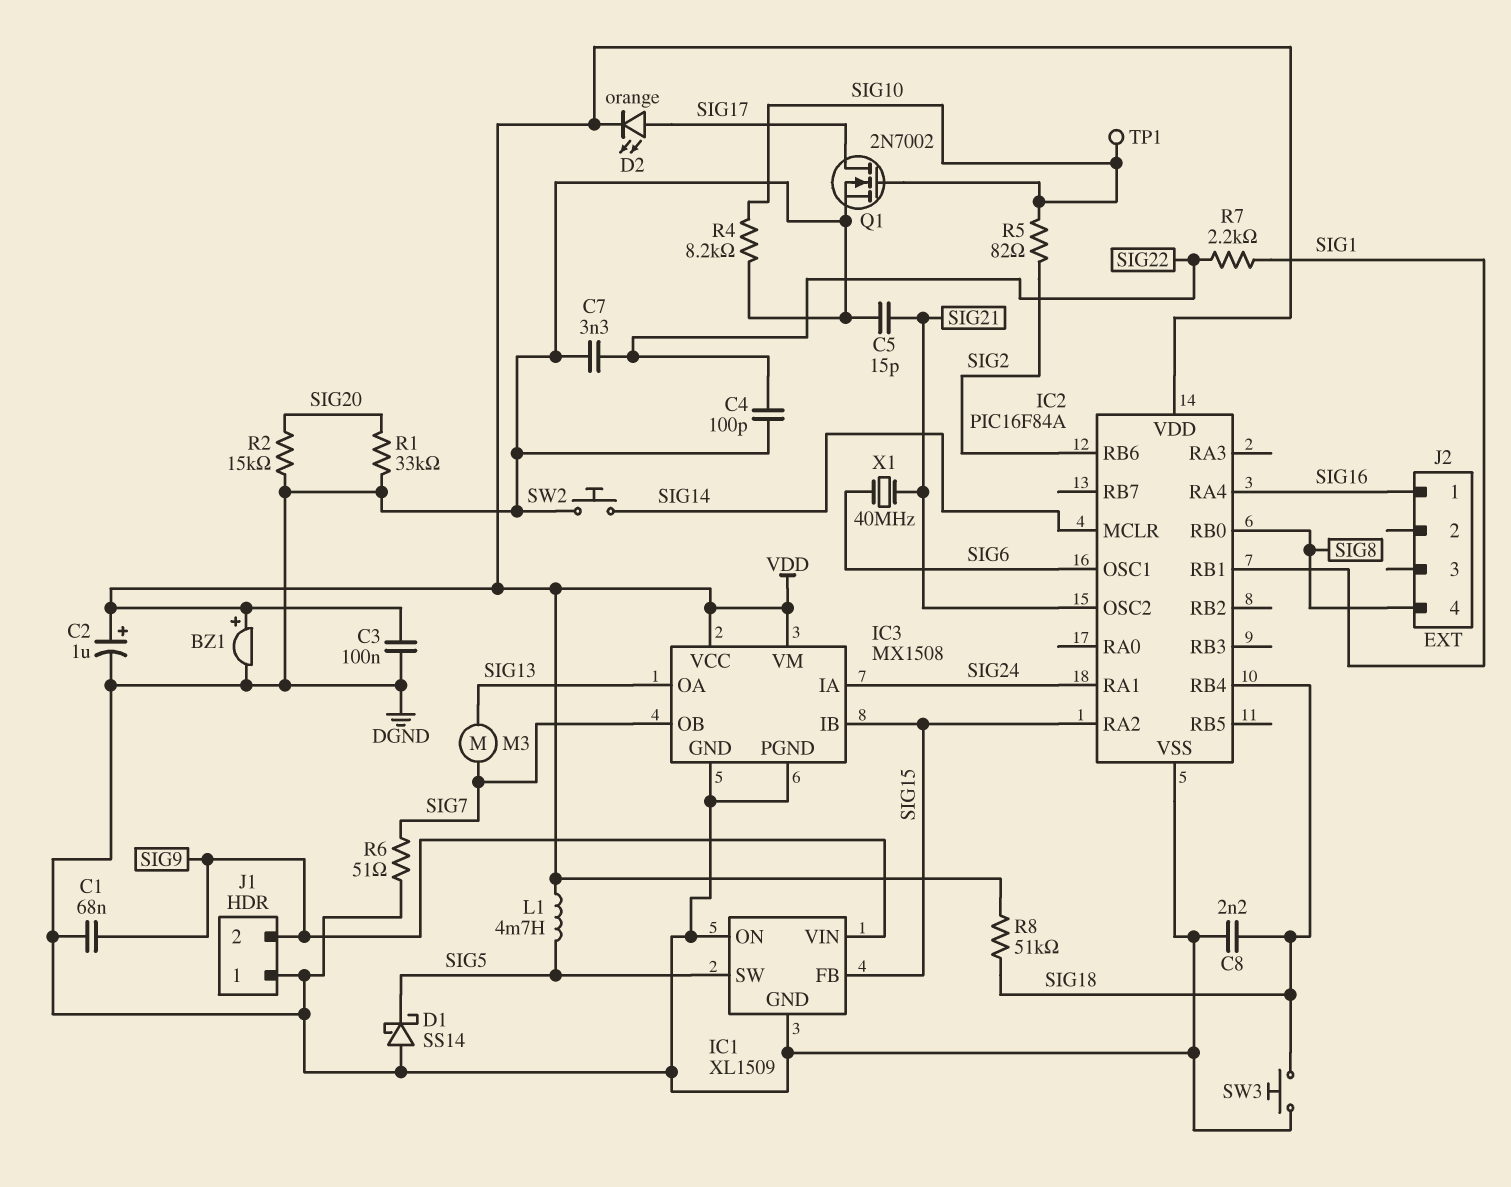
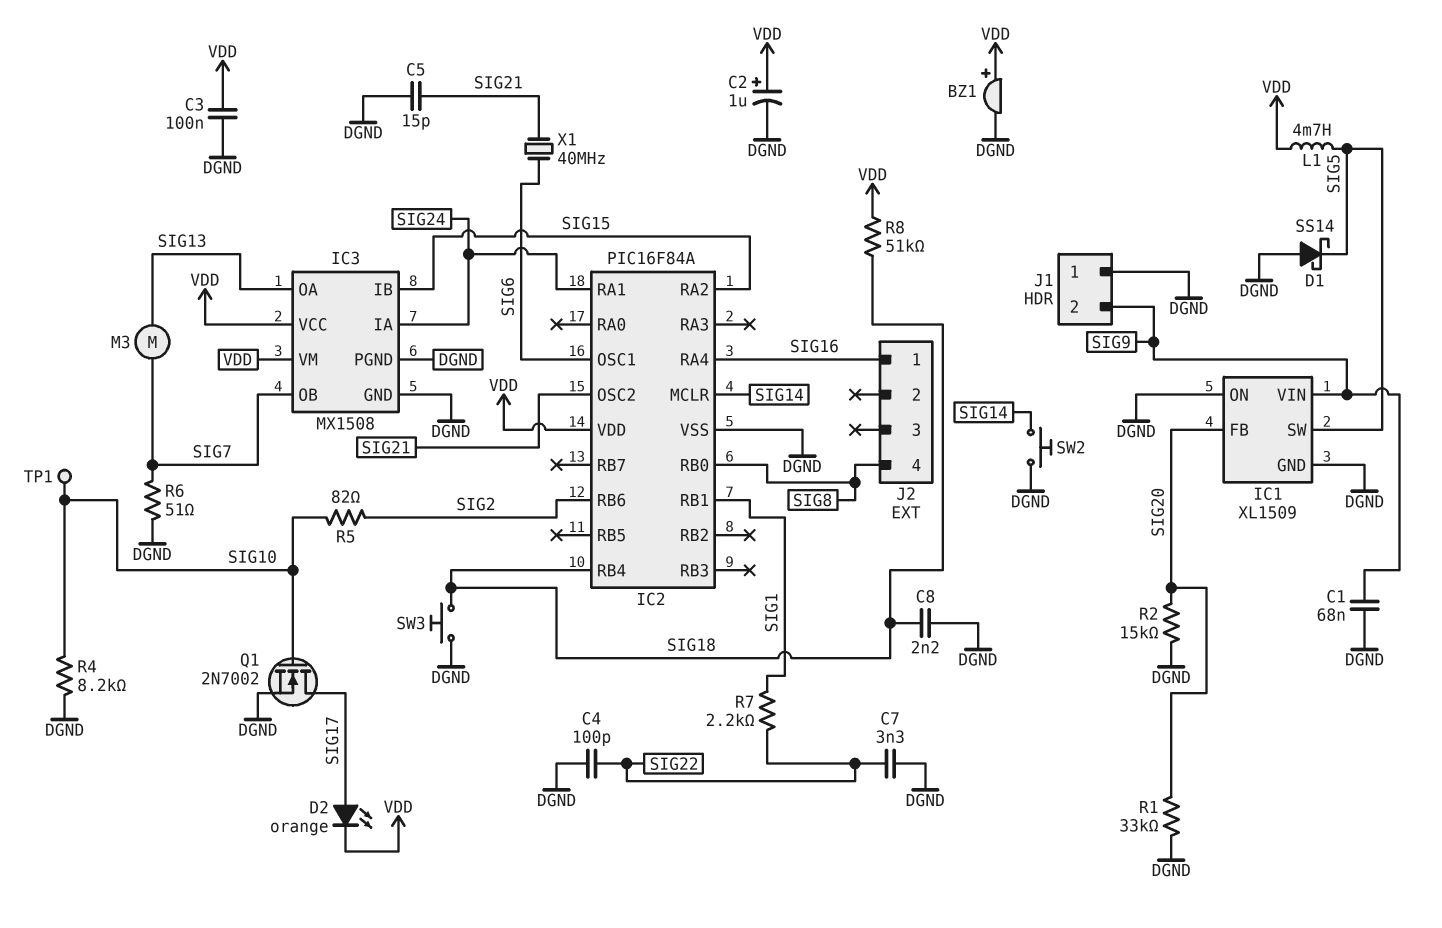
IC1 pin FB: SIG15 -> SIG20

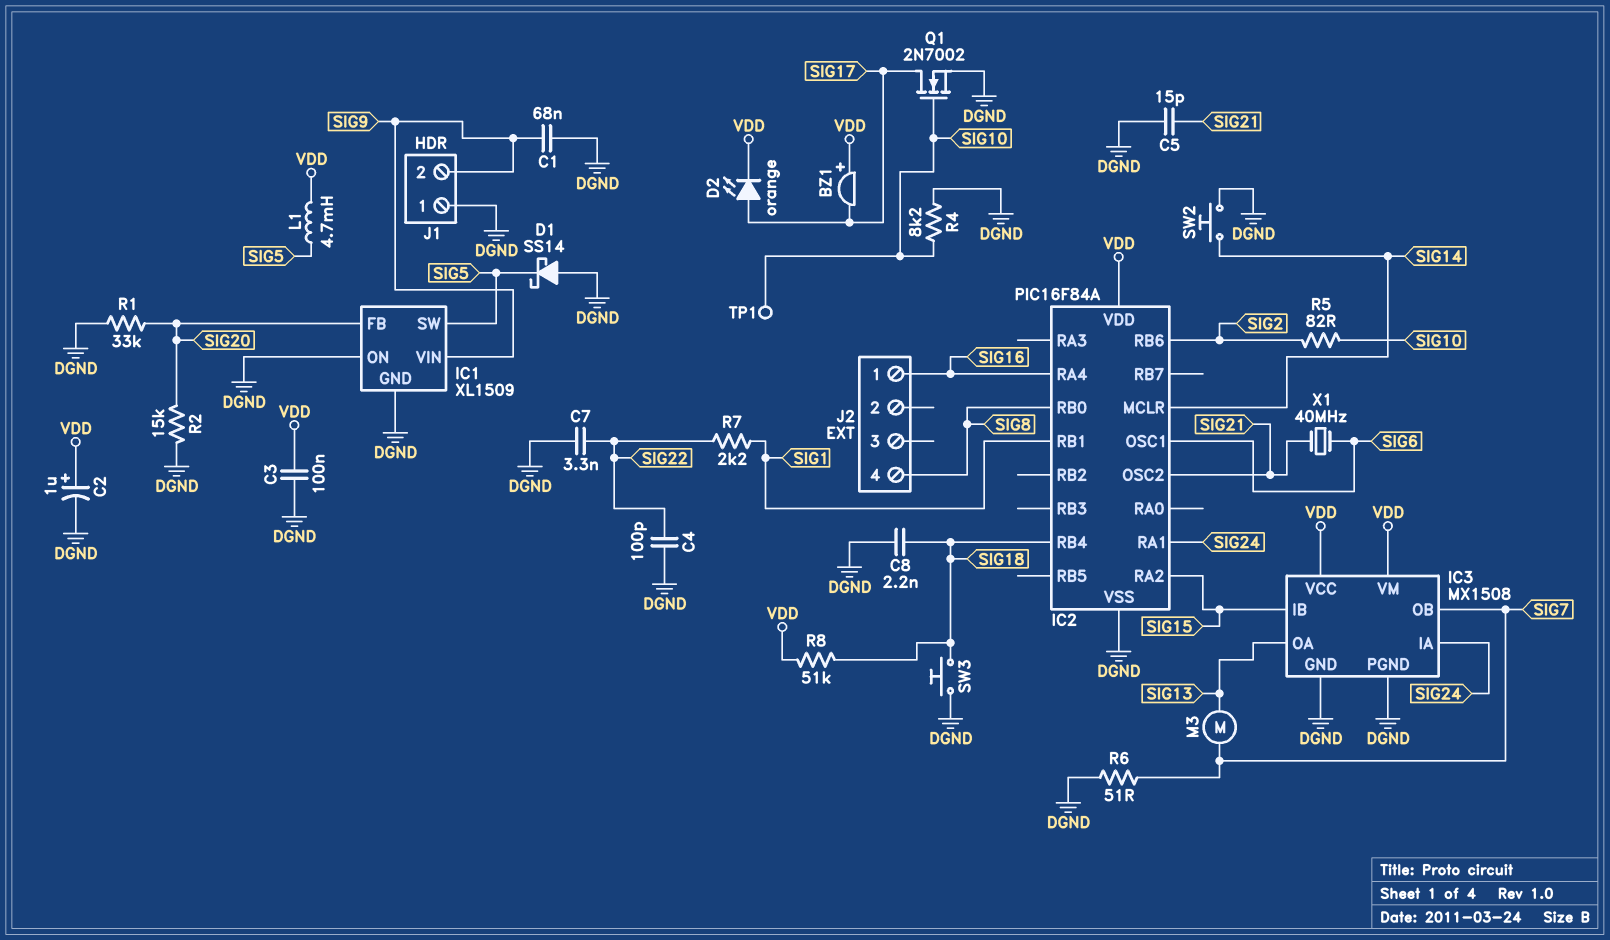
BZ1: buzzer (plus VDD, minus DGND) -> buzzer (plus VDD, minus SIG17)

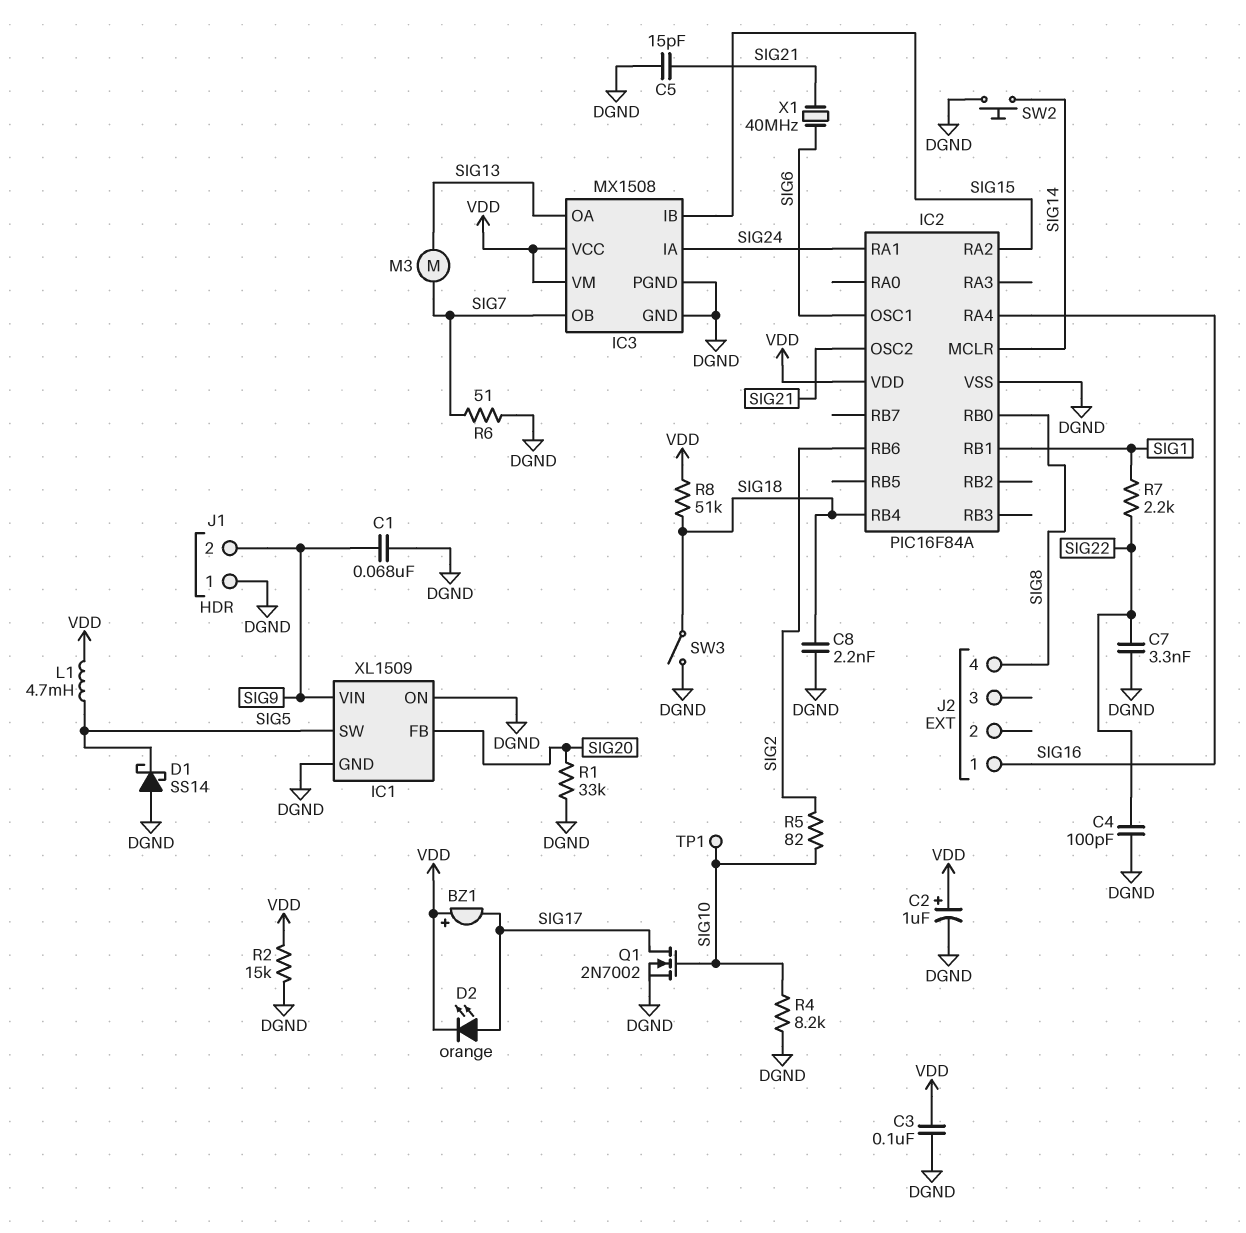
R2: 15k (DGND, SIG20) -> 15k (DGND, VDD)
SW3: button (DGND, SIG18) -> switch (DGND, SIG18)

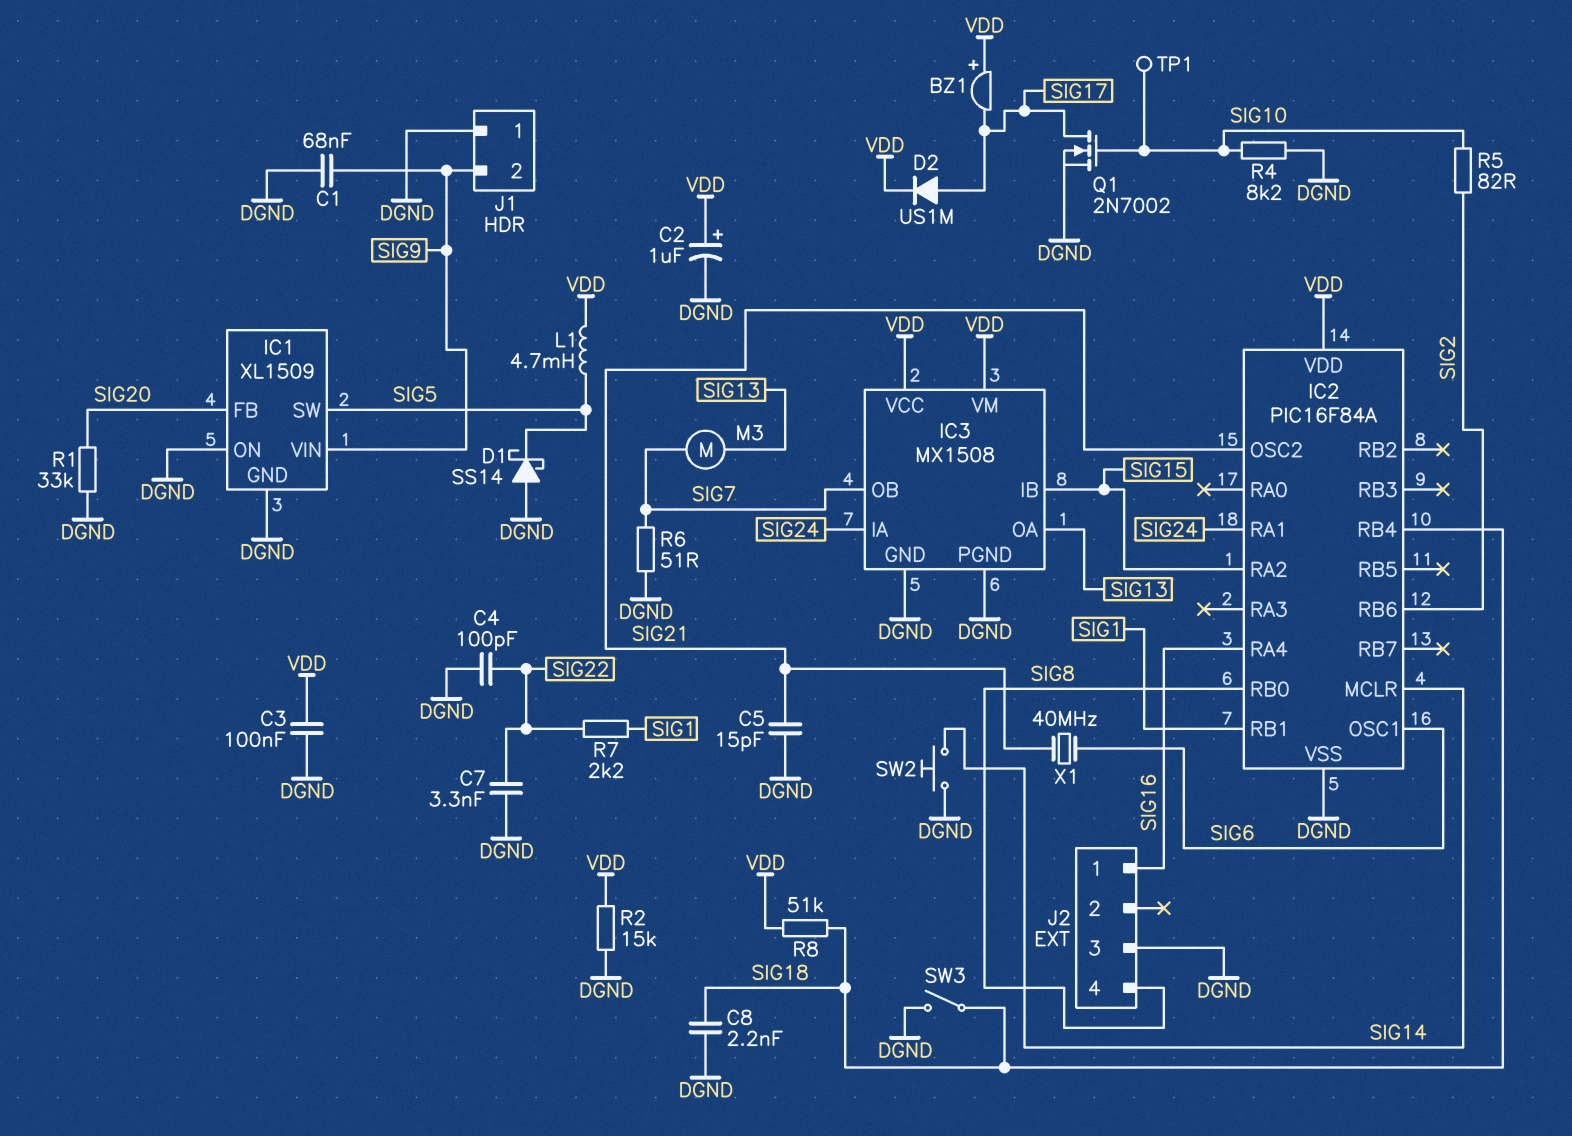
D2: LED orange (A SIG17, K VDD) -> diode US1M (A SIG17, K VDD)
J2 pin 3: none -> DGND

